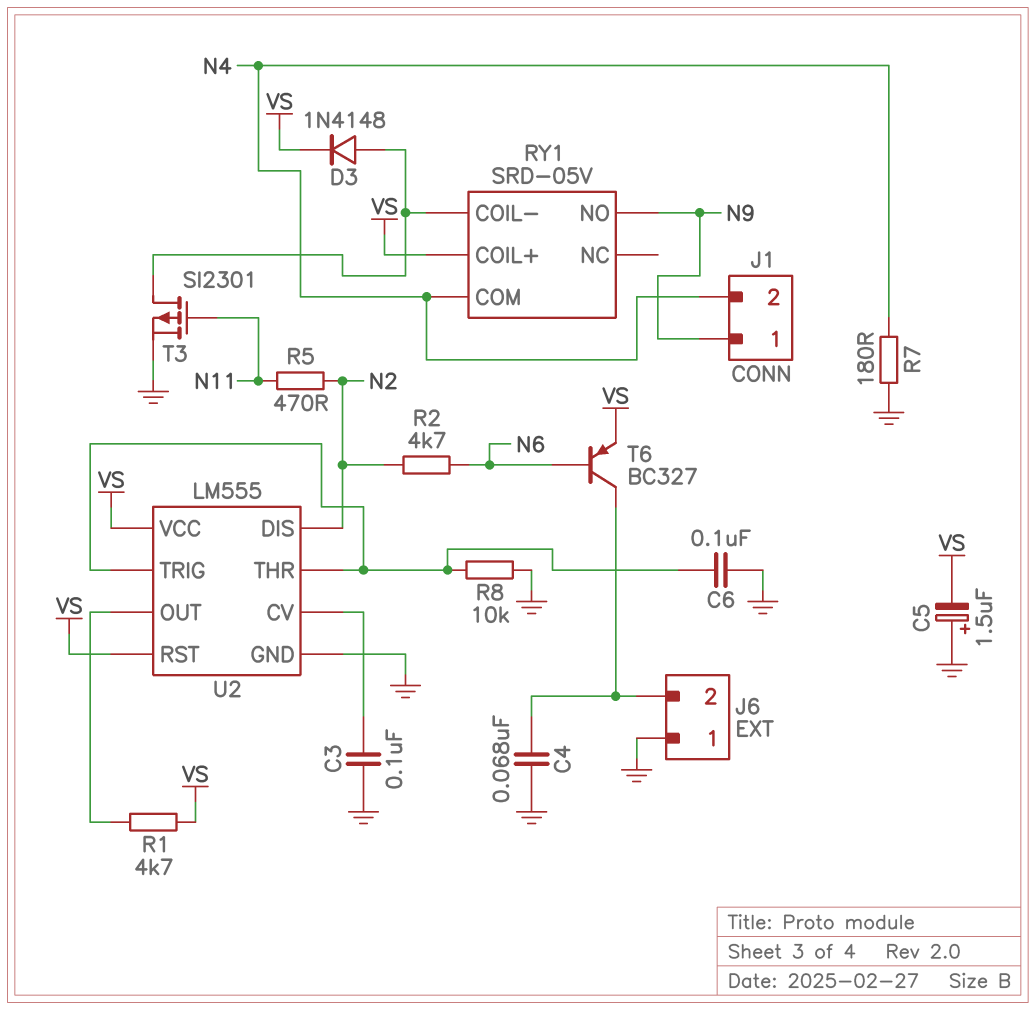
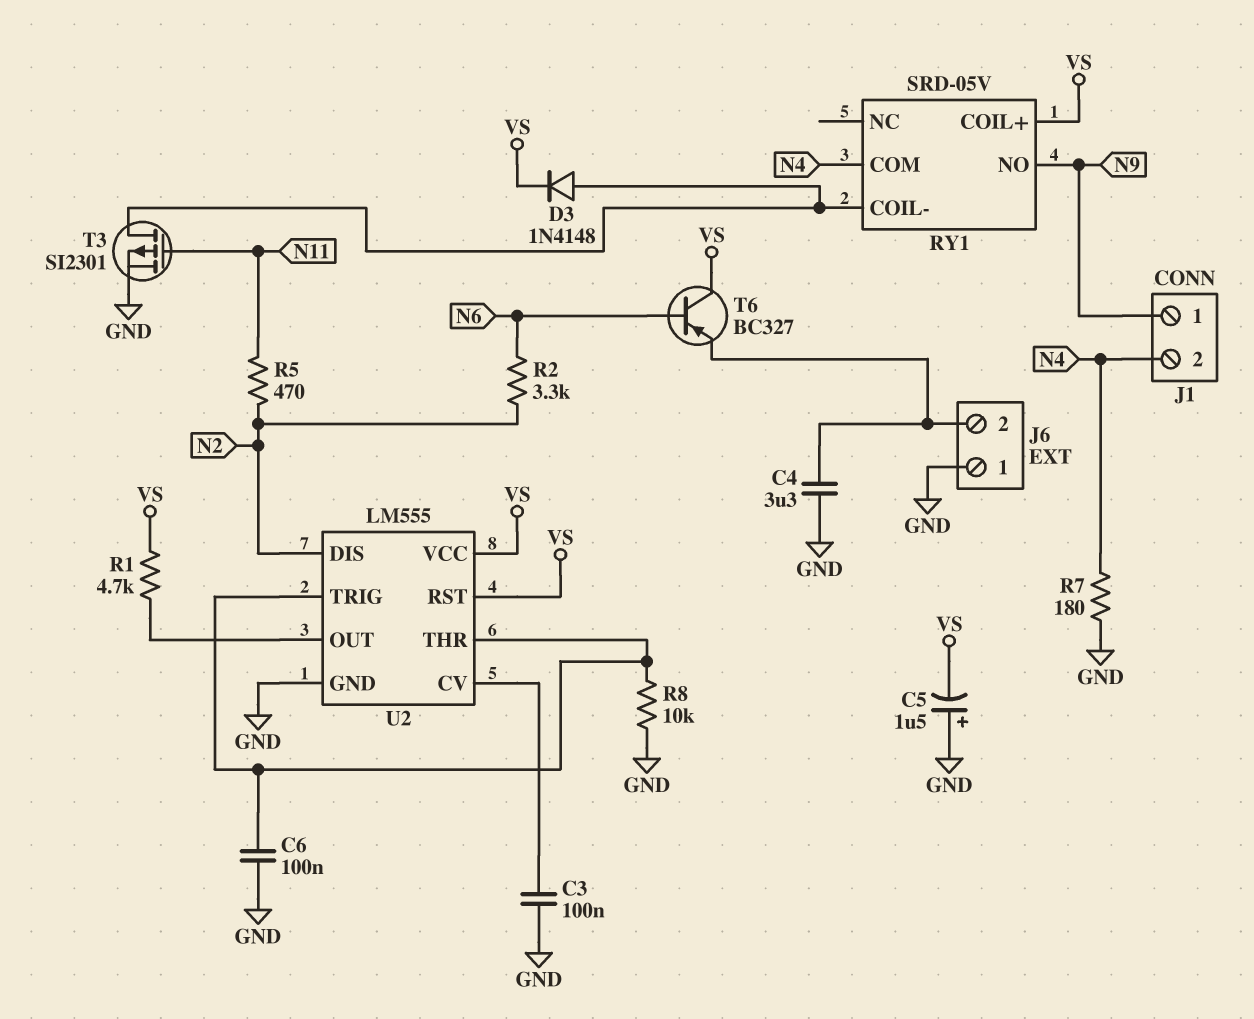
C4: 68nF (GND, J6/2) -> 3.3uF (GND, J6/2)
R2: 4.7k (N2, N6) -> 3.3k (N2, N6)
T6: PNP BC327 (B N6, C J6/2, E VS) -> PNP BC327 (B N6, C VS, E J6/2)

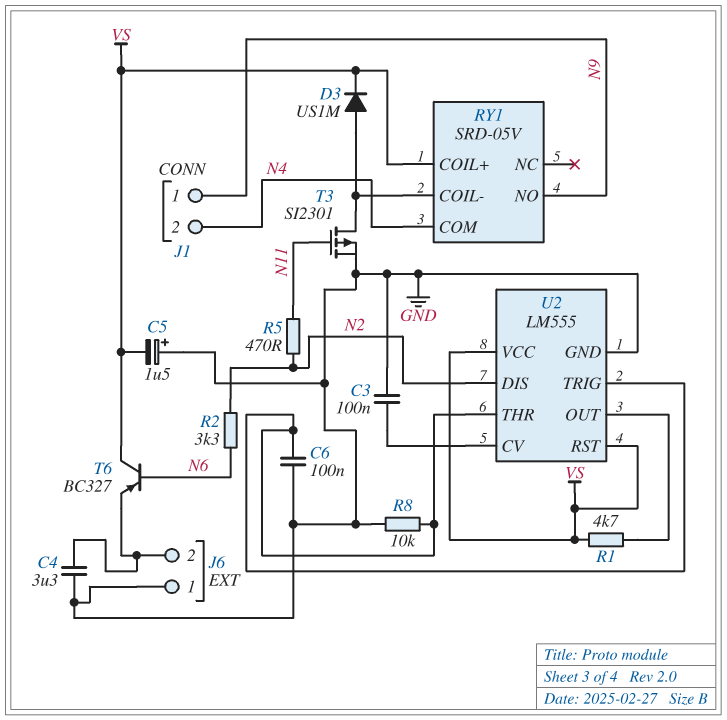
D3: diode 1N4148 (A RY1/COIL-, K VS) -> diode US1M (A RY1/COIL-, K VS)
R7: 180 (GND, N4) -> none

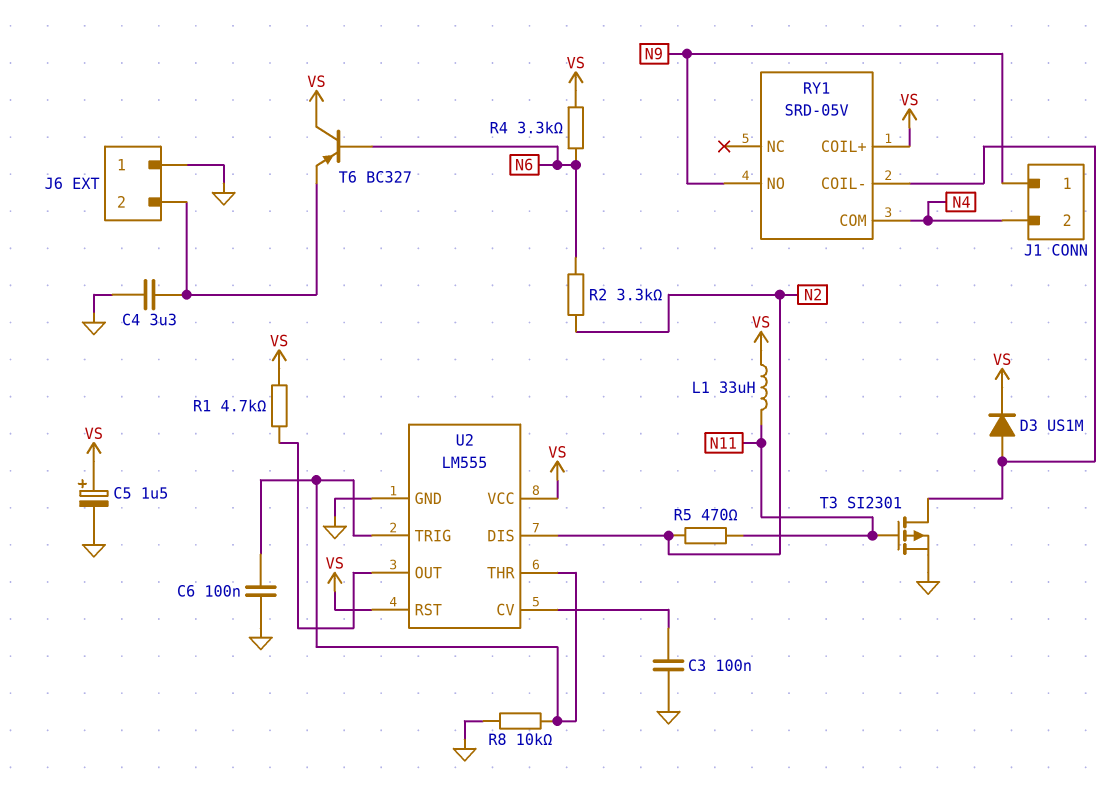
C5: 1.5uF (plus GND, minus VS) -> 1.5uF (plus VS, minus GND)
L1: none -> 33uH (N11, VS)
R4: none -> 3.3k (N6, VS)

